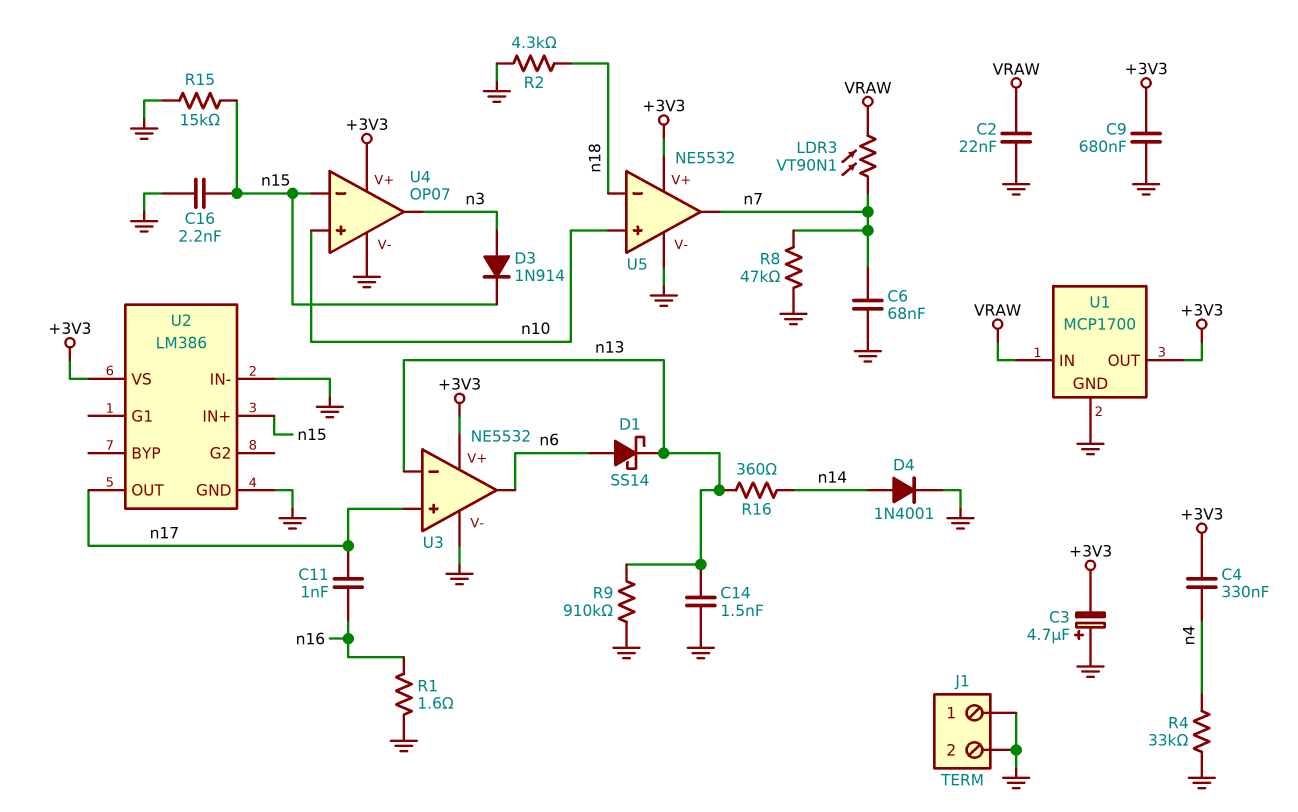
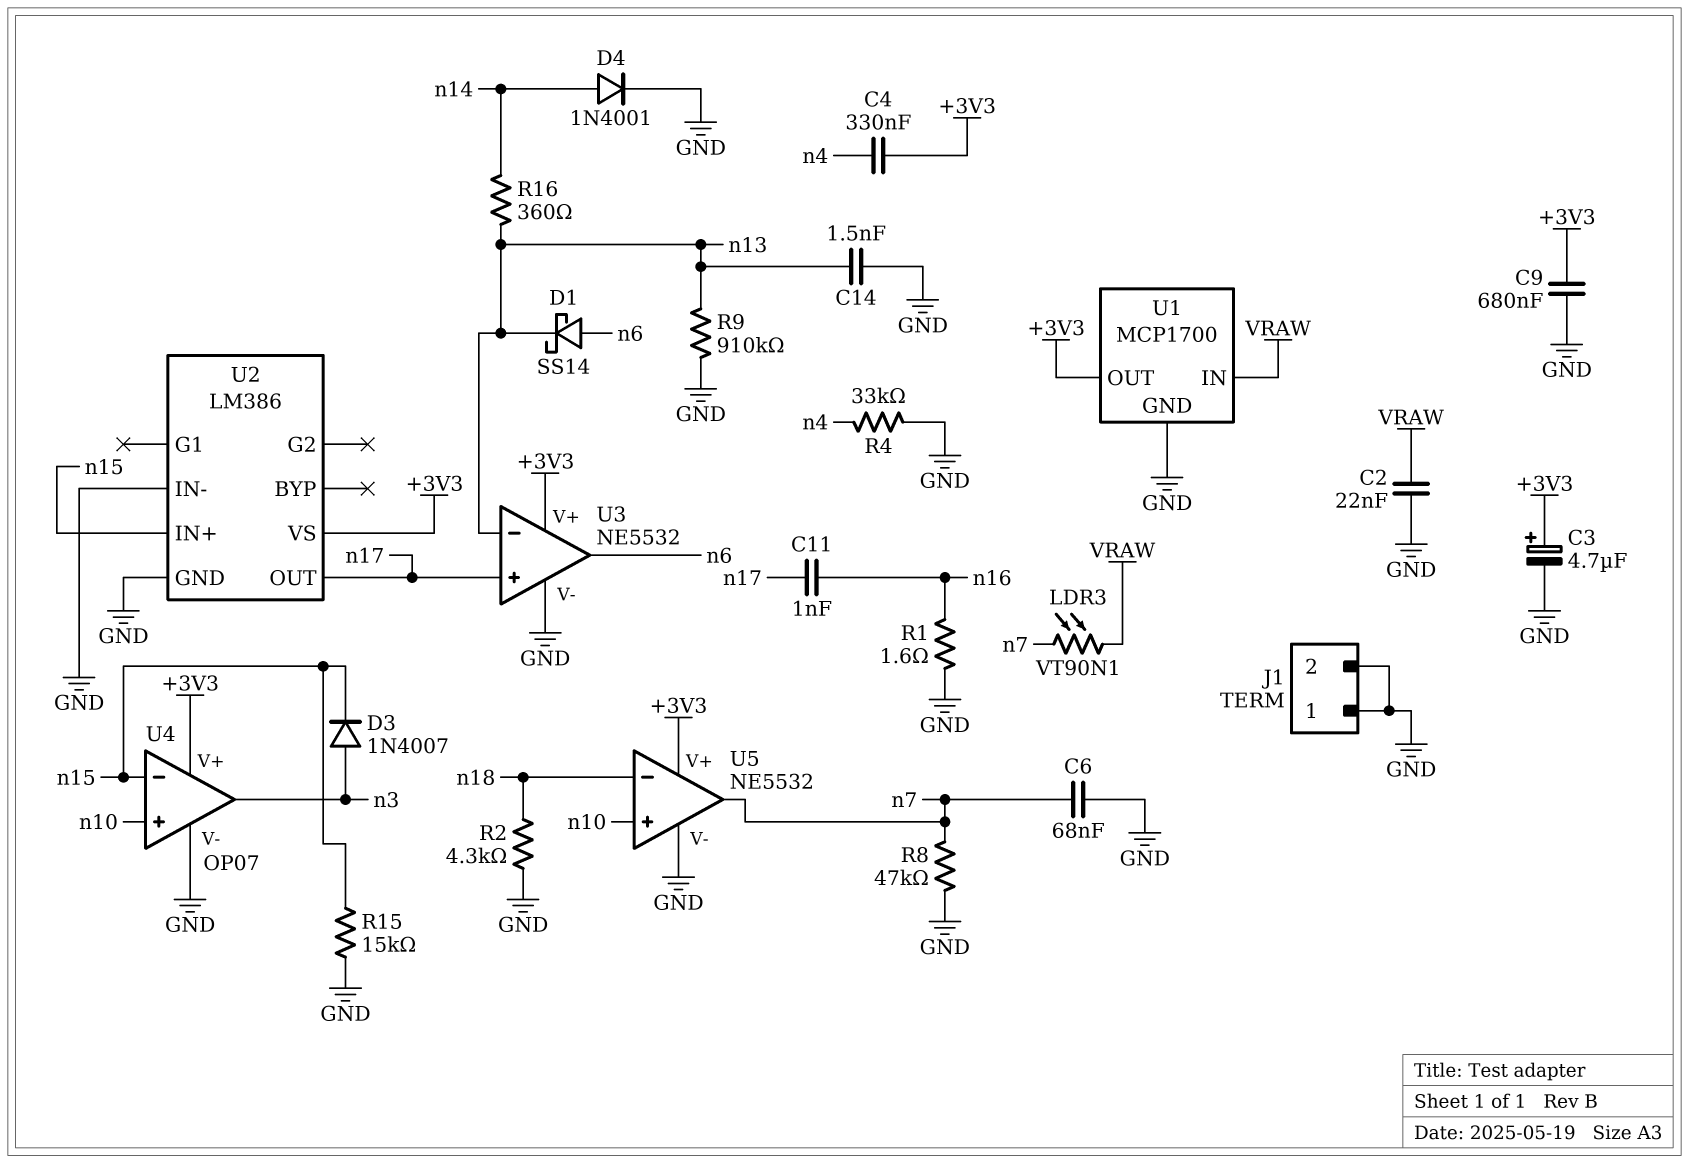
C3: 4.7uF (plus GND, minus +3V3) -> 4.7uF (plus +3V3, minus GND)
C16: 2.2nF (GND, n15) -> none
D3: diode 1N914 (A n3, K n15) -> diode 1N4007 (A n3, K n15)

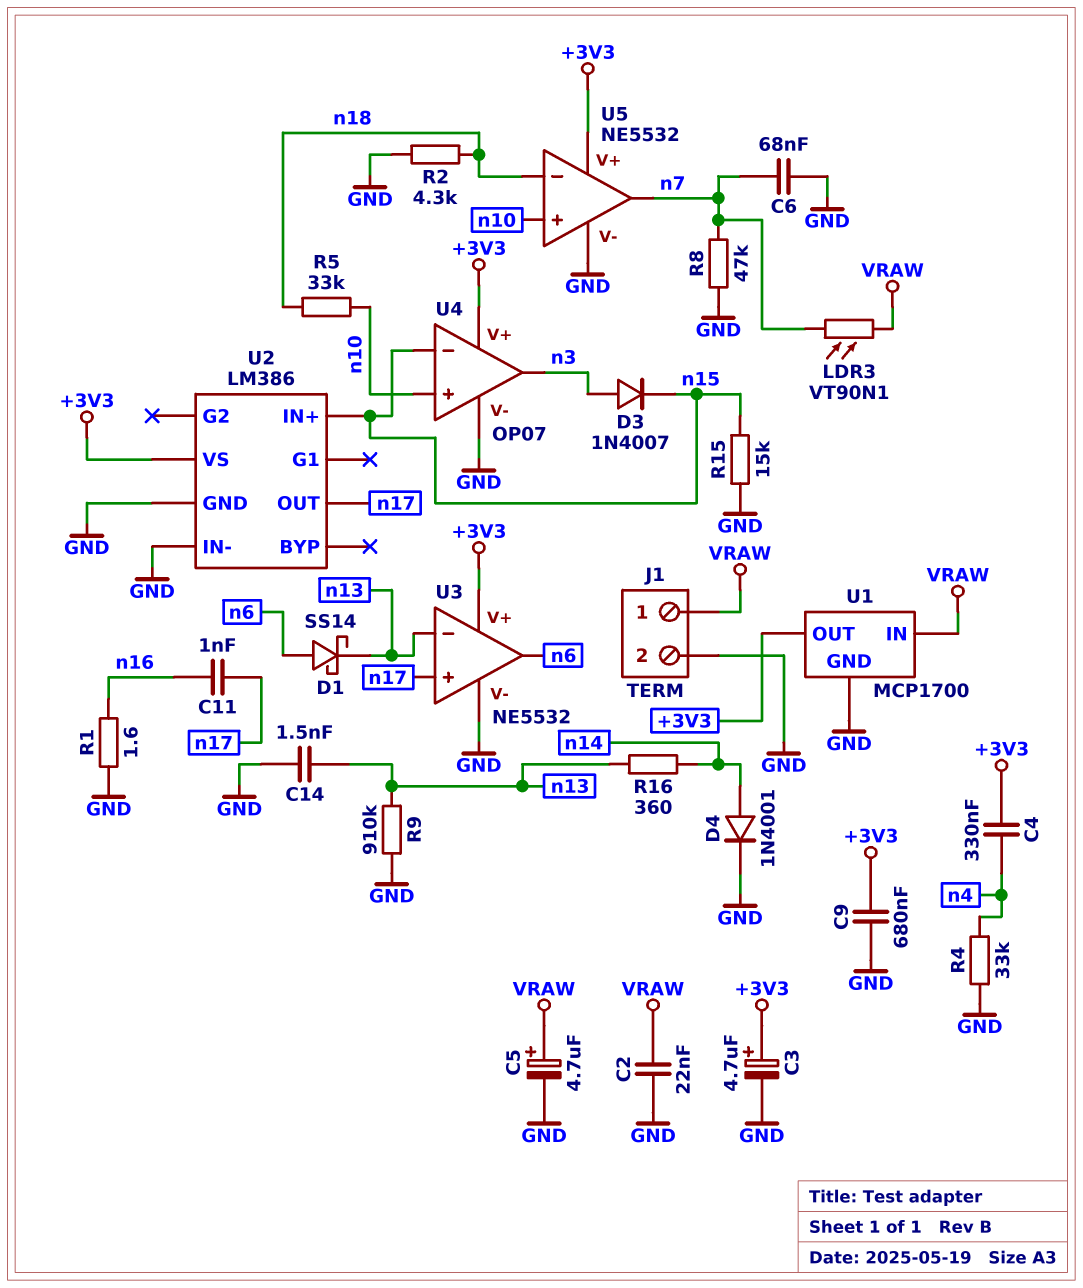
C5: none -> 4.7uF (plus VRAW, minus GND)
J1 pin 1: GND -> VRAW
R5: none -> 33k (n10, n18)

